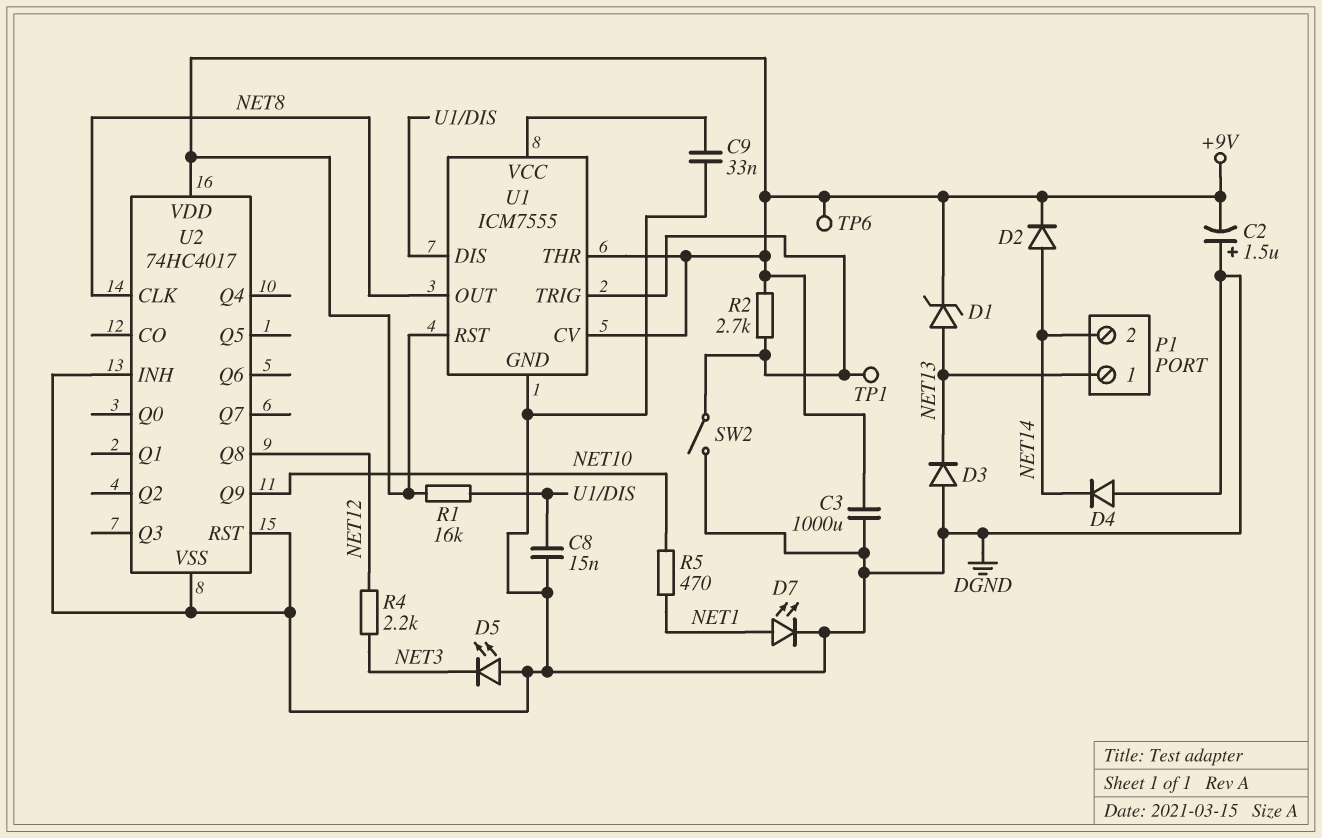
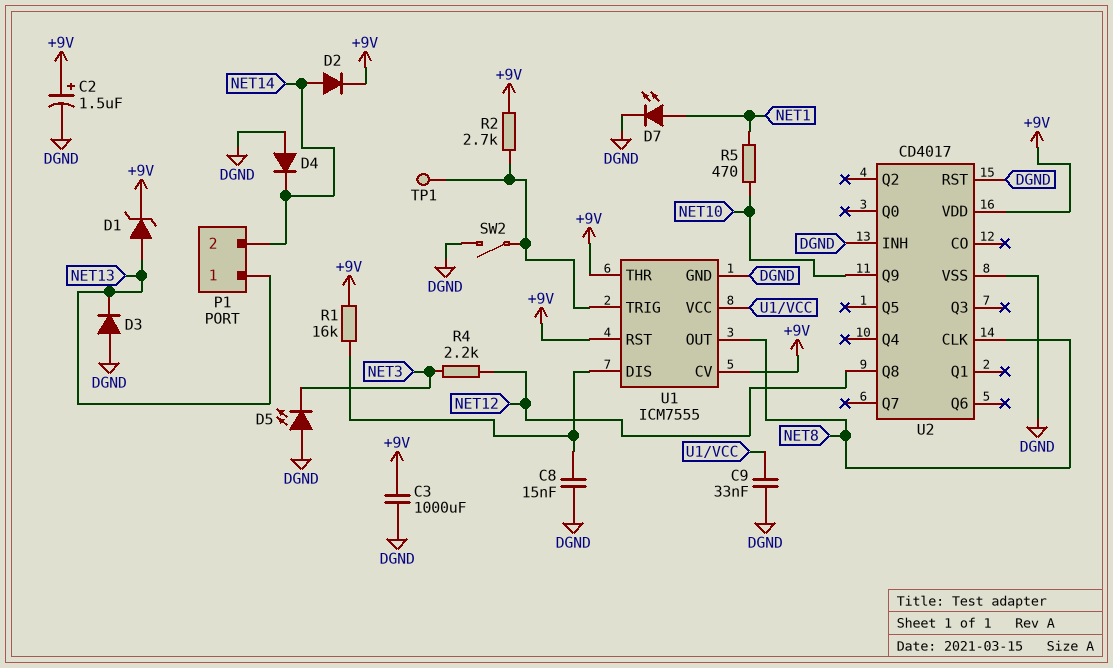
C2: 1.5uF (plus DGND, minus +9V) -> 1.5uF (plus +9V, minus DGND)
TP6: test point (+9V) -> none
U2: 74HC4017 -> CD4017

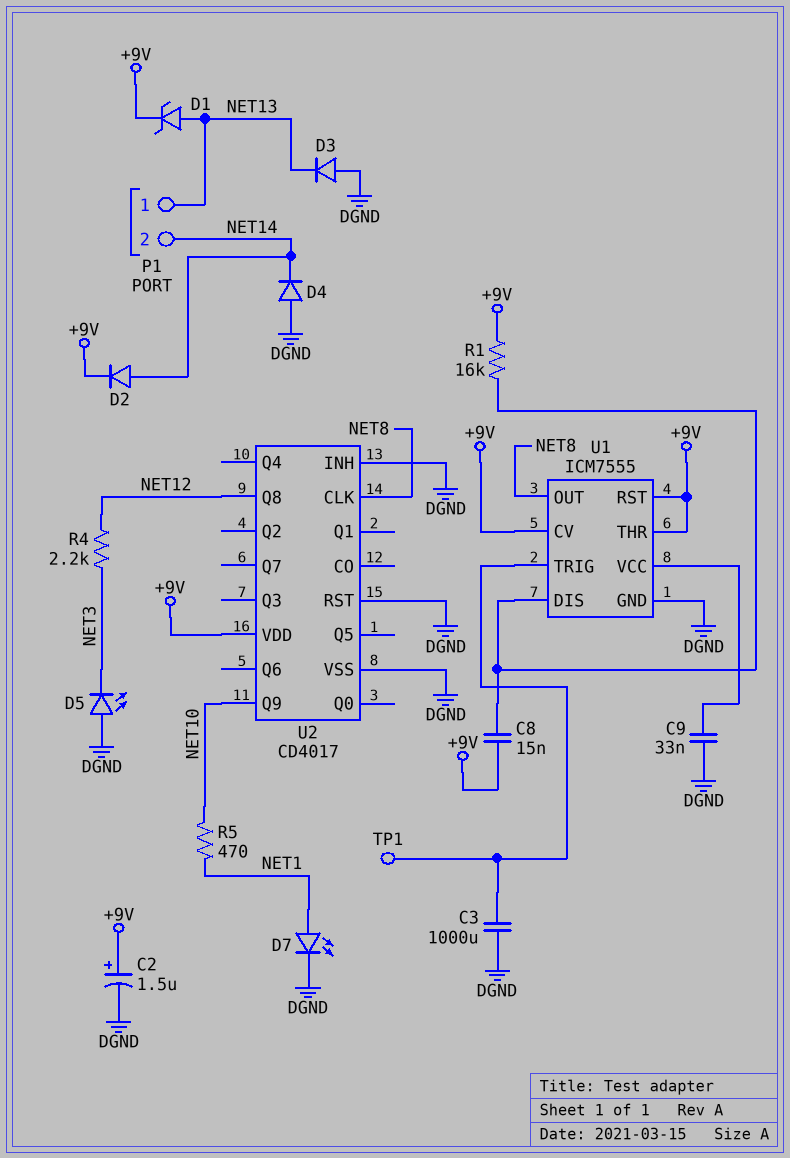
C3: 1000uF (+9V, DGND) -> 1000uF (DGND, U1/TRIG)
C8: 15nF (DGND, U1/DIS) -> 15nF (+9V, U1/DIS)
R2: 2.7k (+9V, U1/TRIG) -> none
SW2: switch (DGND, U1/TRIG) -> none

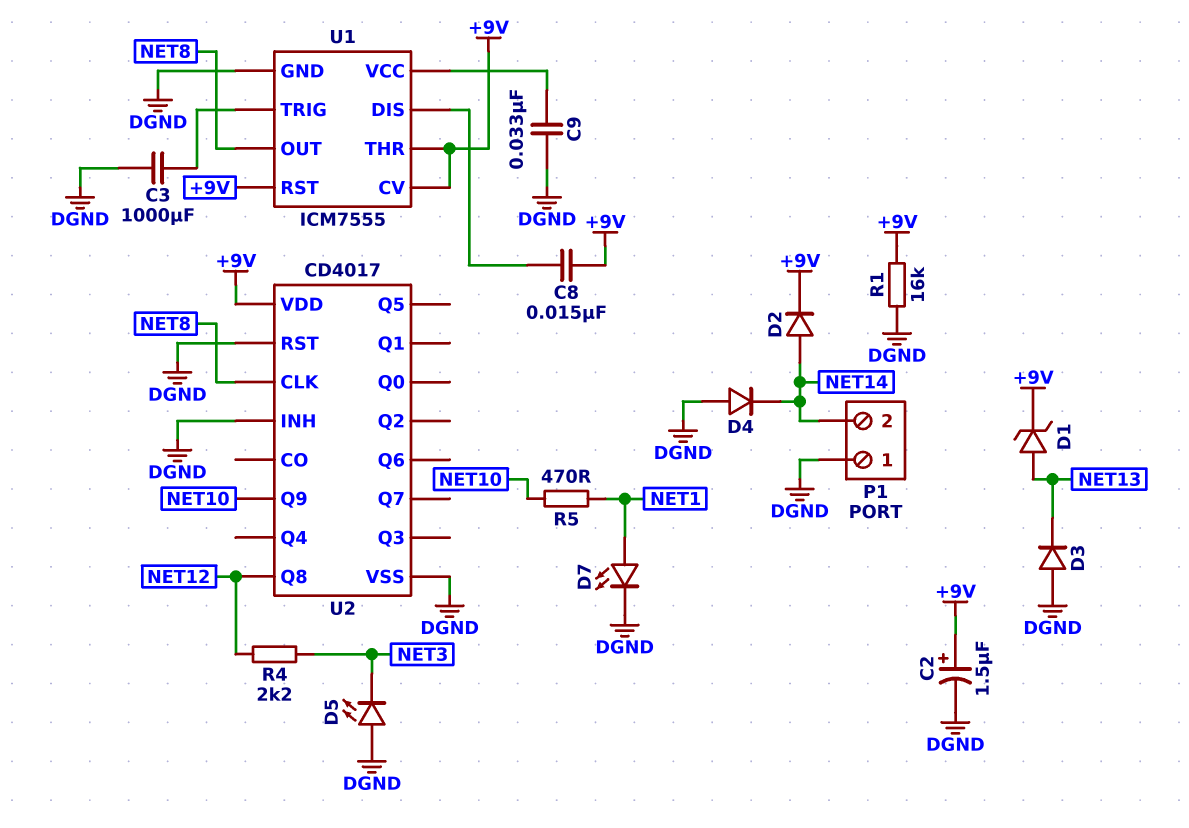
P1 pin 1: NET13 -> DGND
R1: 16k (+9V, U1/DIS) -> 16k (+9V, DGND)
TP1: test point (U1/TRIG) -> none

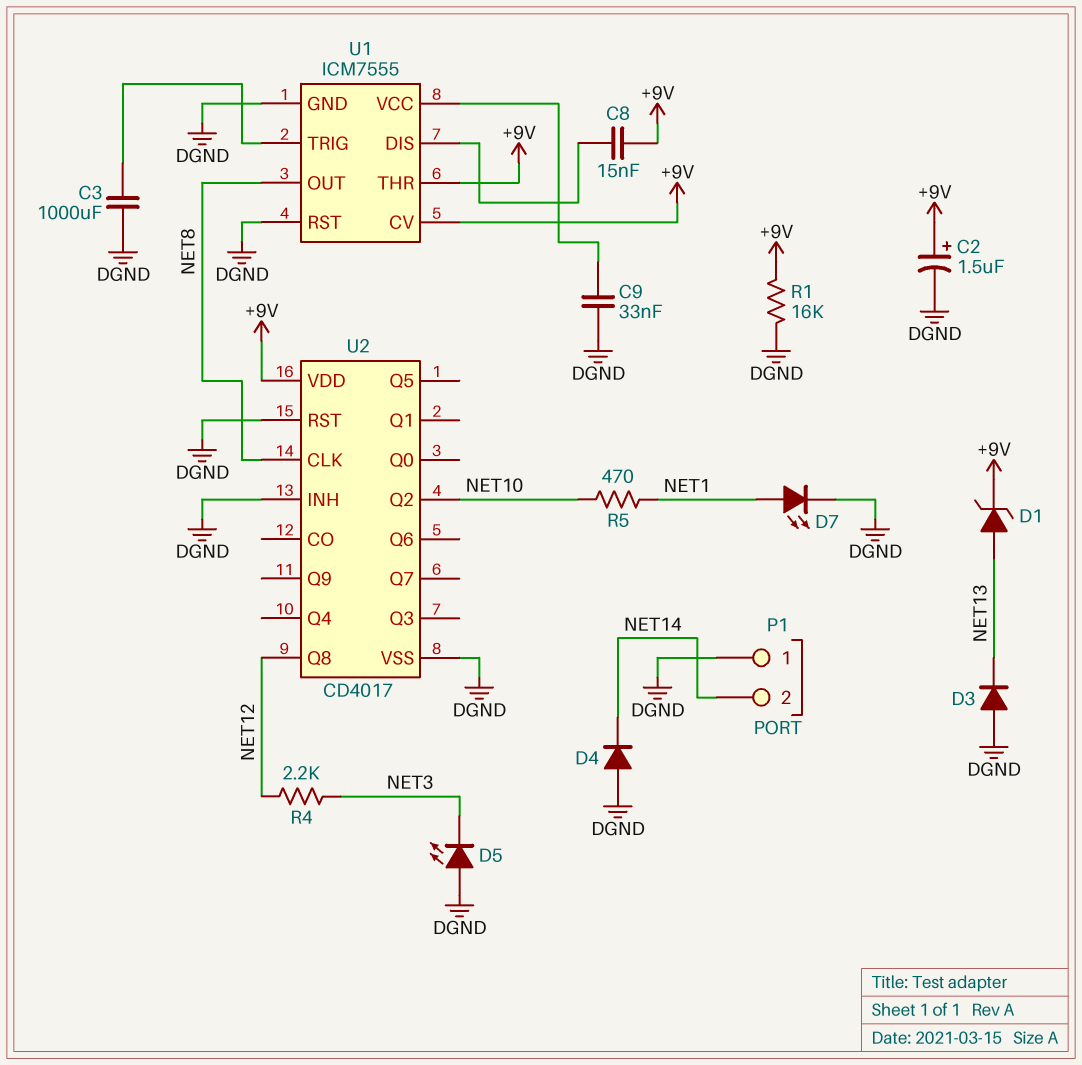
D2: diode (A NET14, K +9V) -> none
U1 pin RST: +9V -> DGND
U2 pin Q2: none -> NET10
U2 pin Q9: NET10 -> none

